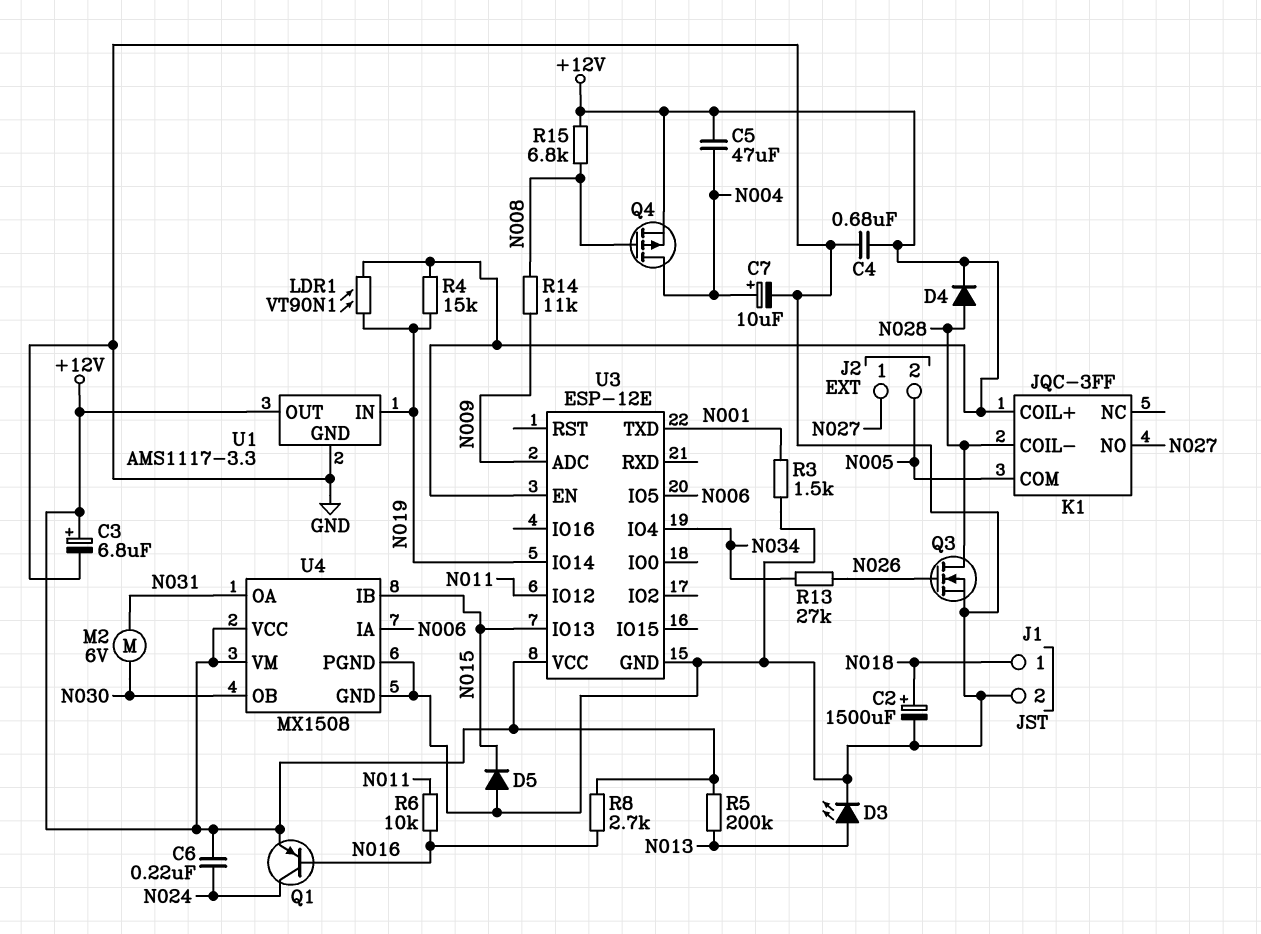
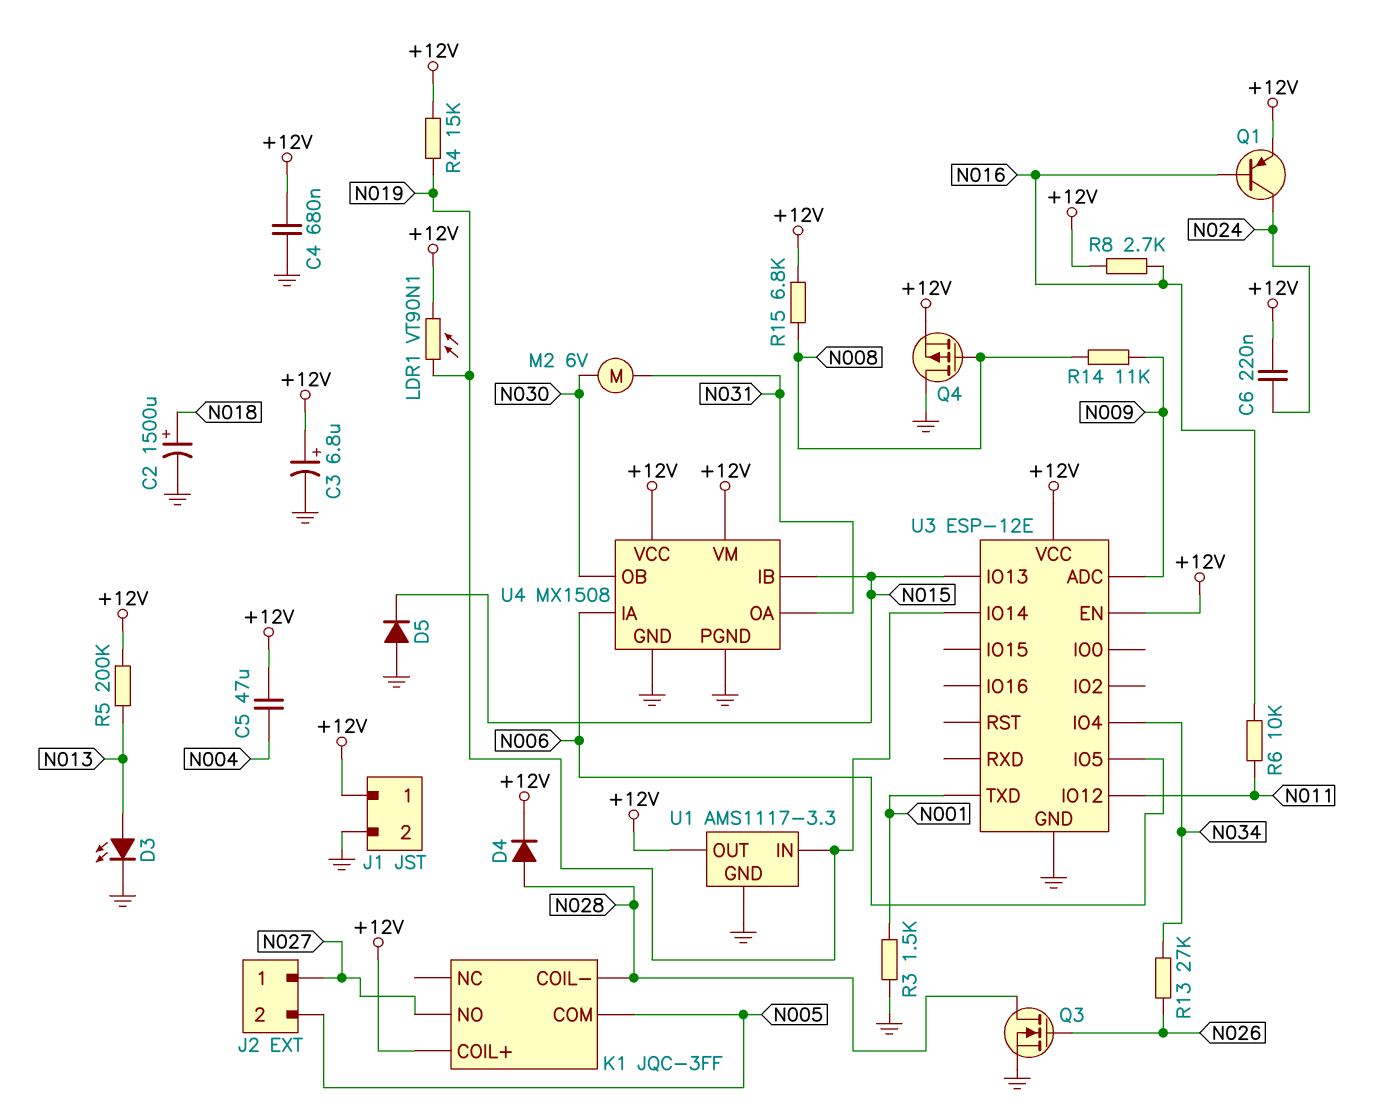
C7: 10uF (plus N004, minus GND) -> none
J1 pin 1: N018 -> +12V
Q4: PMOS (G N008, D N004, S +12V) -> PMOS (G N008, D GND, S +12V)

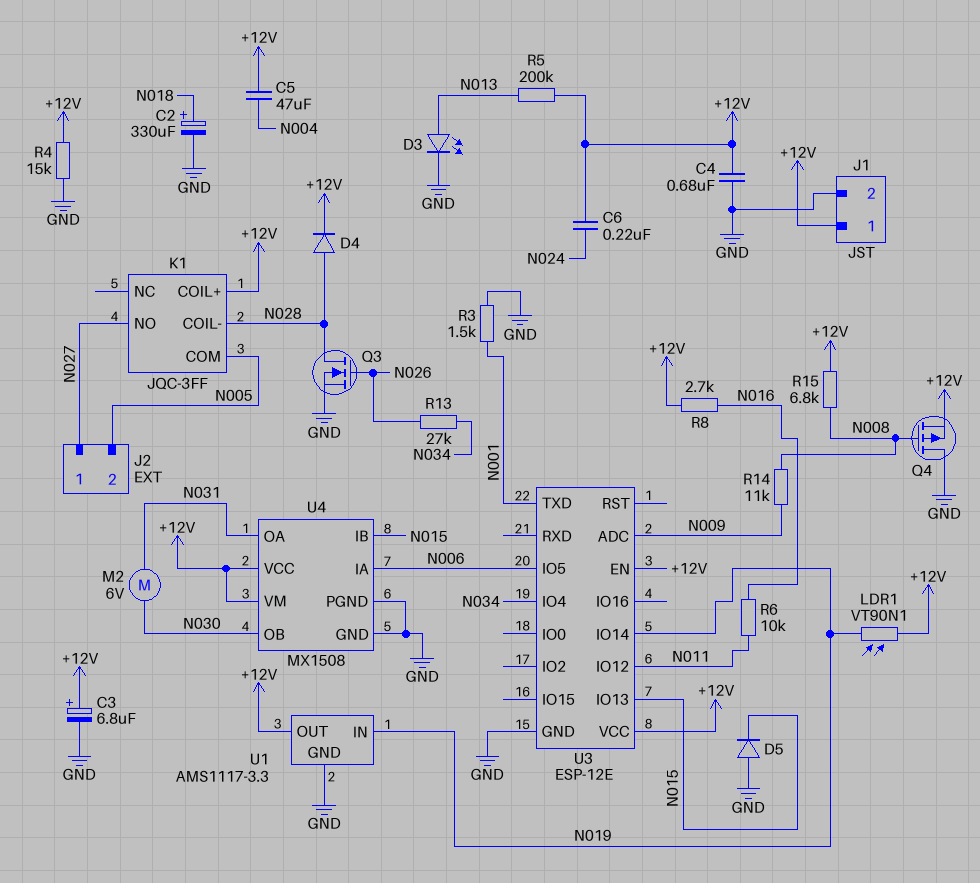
C2: 1500uF (plus N018, minus GND) -> 330uF (plus N018, minus GND)
Q1: PNP (B N016, C N024, E +12V) -> none
R4: 15k (+12V, N019) -> 15k (+12V, GND)

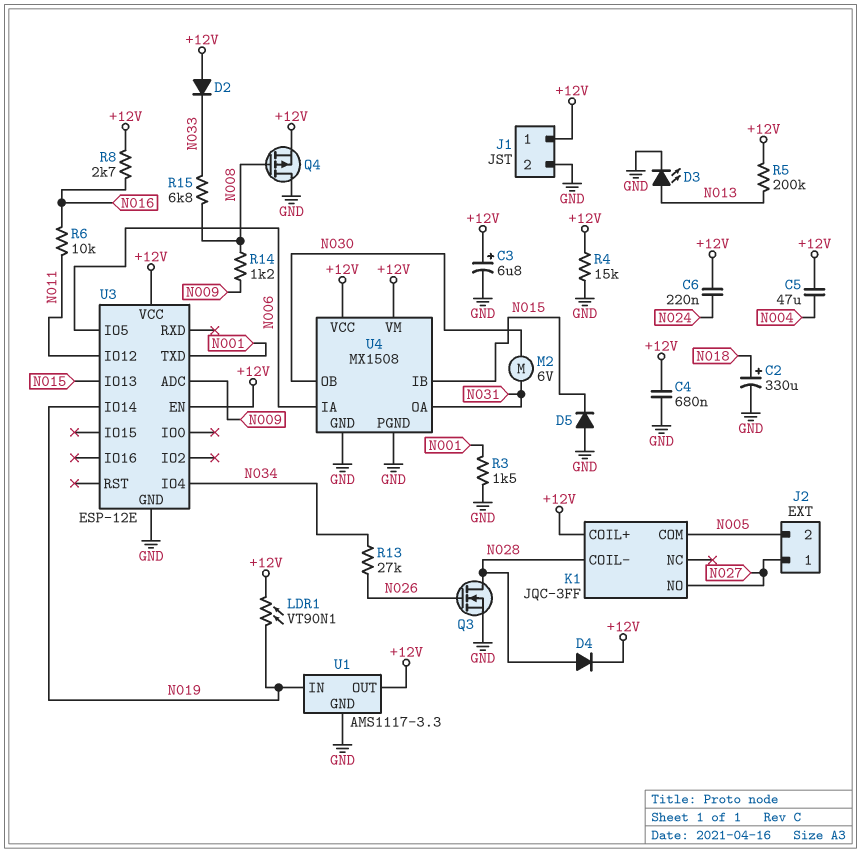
D2: none -> diode (A +12V, K N033)
R14: 11k (N008, N009) -> 1.2k (N008, N009)
R15: 6.8k (+12V, N008) -> 6.8k (N008, N033)

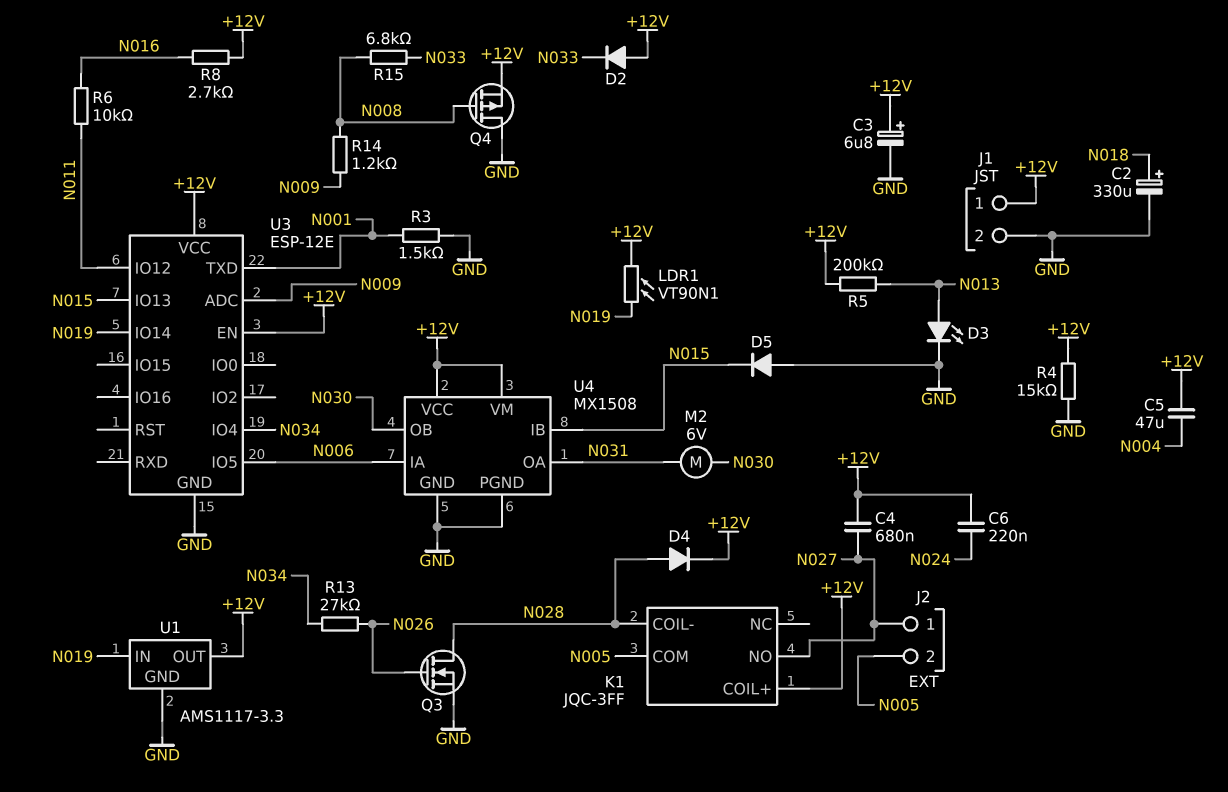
C4: 680nF (+12V, GND) -> 680nF (+12V, N027)

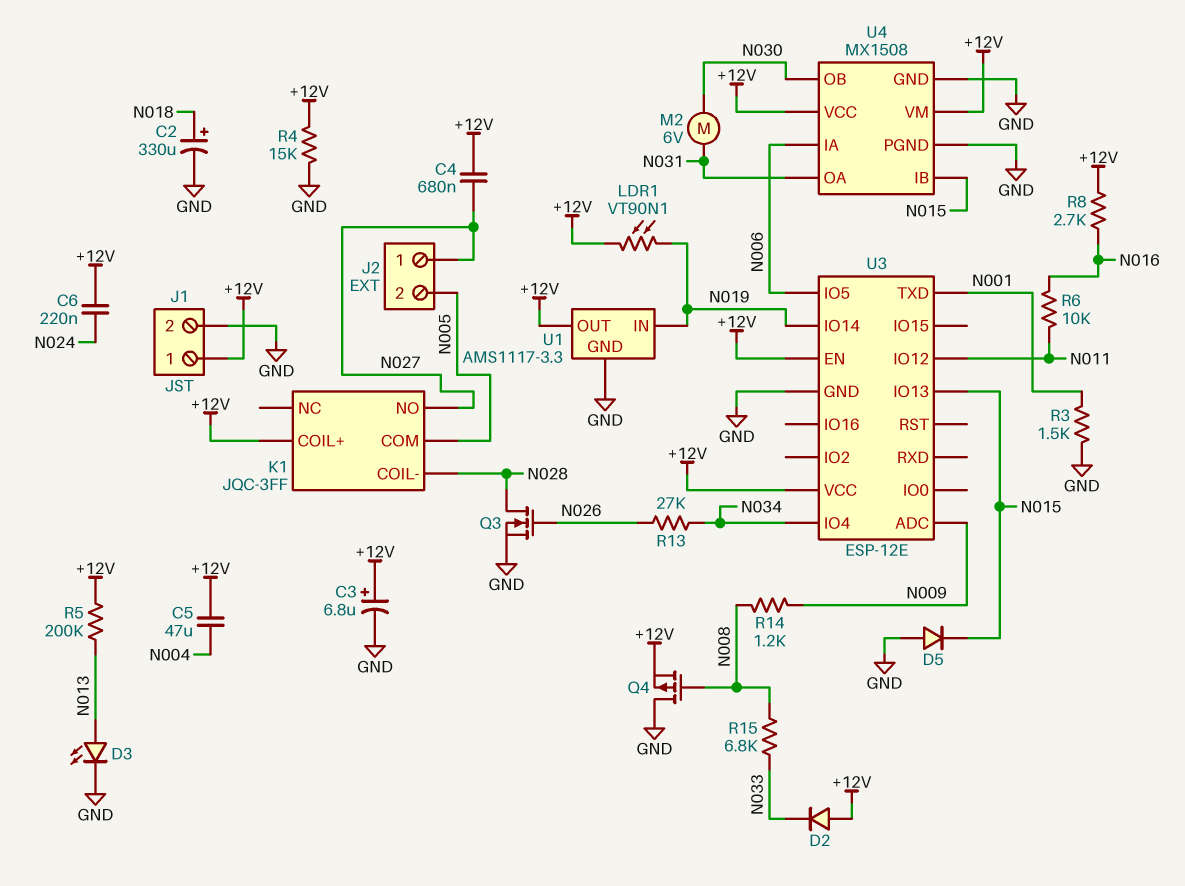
D4: diode (A N028, K +12V) -> none

